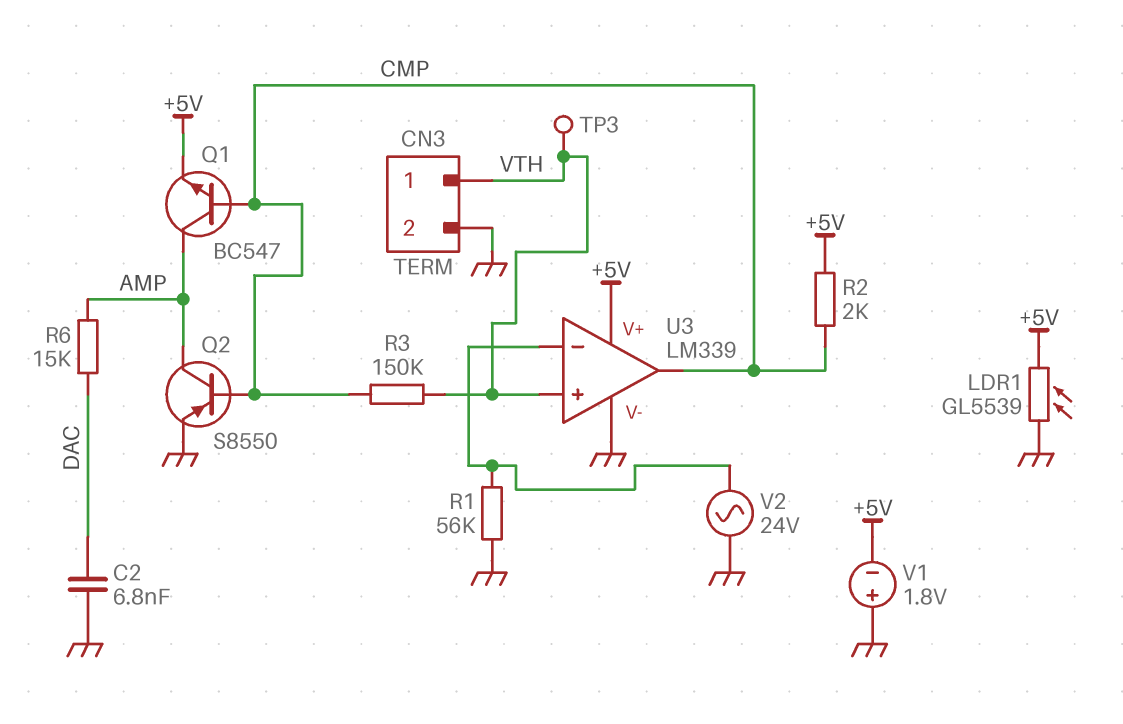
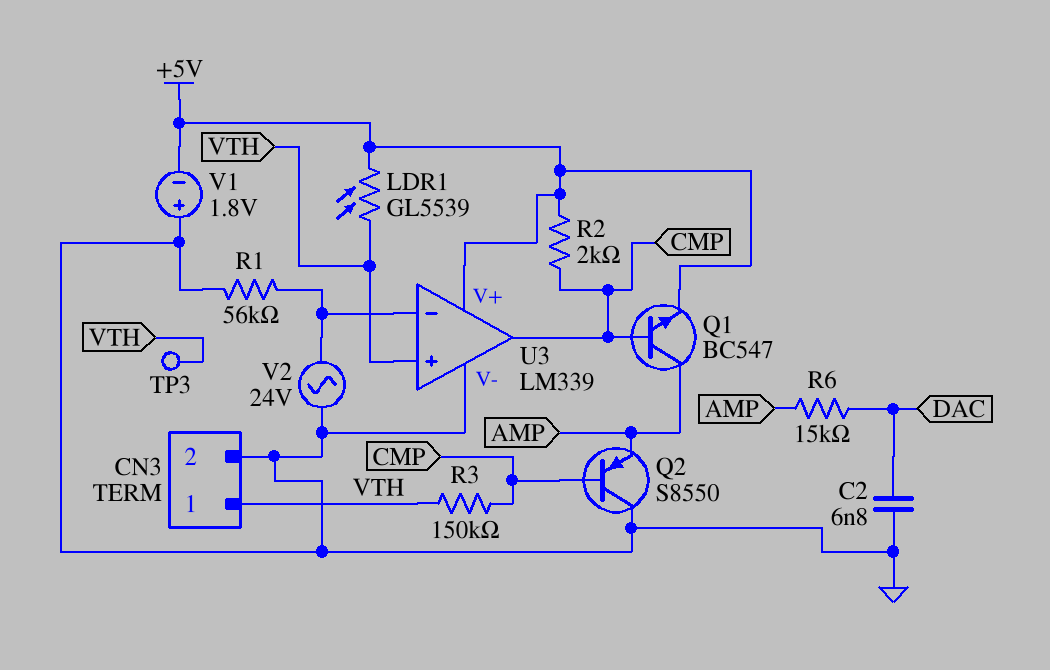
LDR1: GL5539 (+5V, GND) -> GL5539 (+5V, VTH)
Q2: PNP S8550 (B CMP, C AMP, E GND) -> PNP S8550 (B CMP, C GND, E AMP)

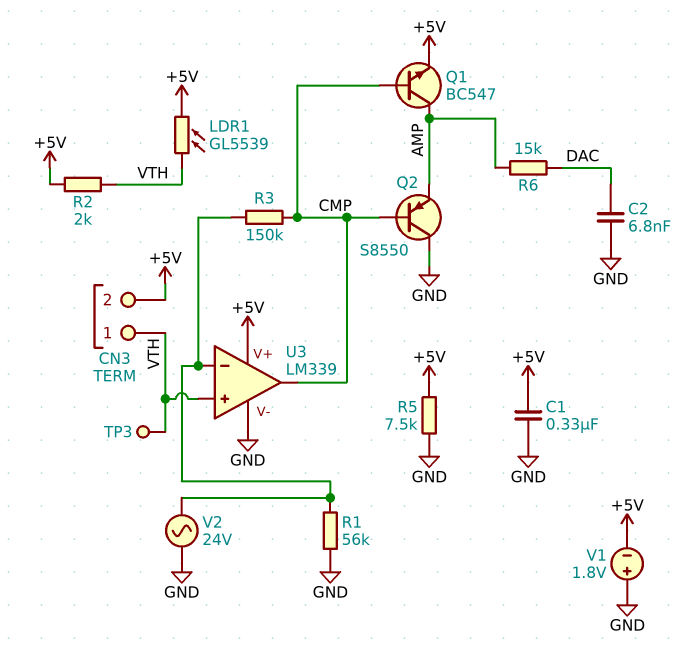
C1: none -> 330nF (+5V, GND)
CN3 pin 2: GND -> +5V
R2: 2k (+5V, CMP) -> 2k (+5V, VTH)
R3: 150k (CMP, VTH) -> 150k (CMP, U3/in-)
R5: none -> 7.5k (+5V, GND)

